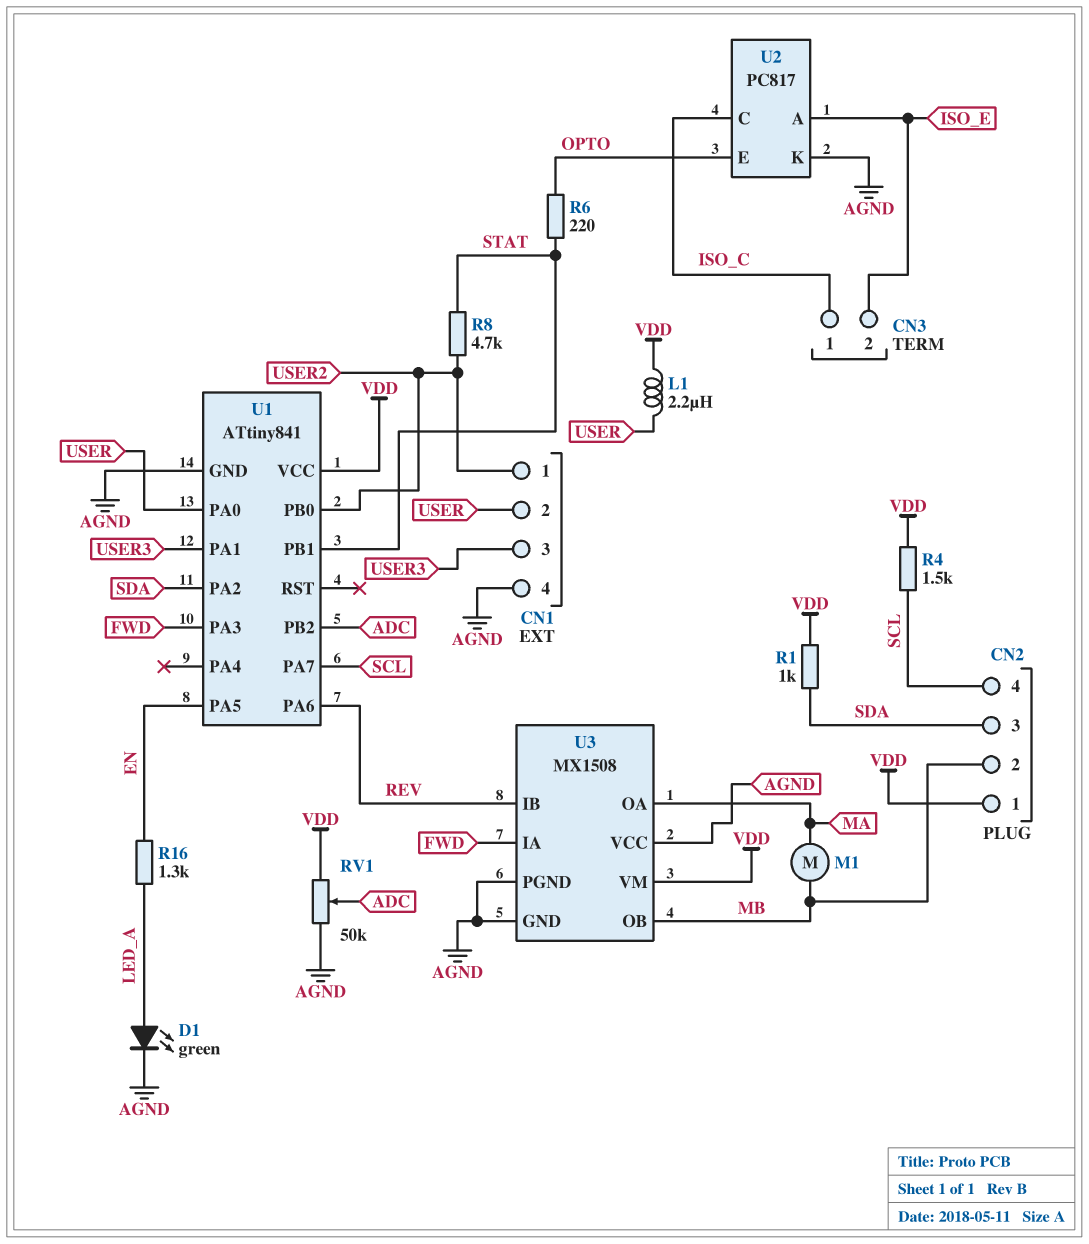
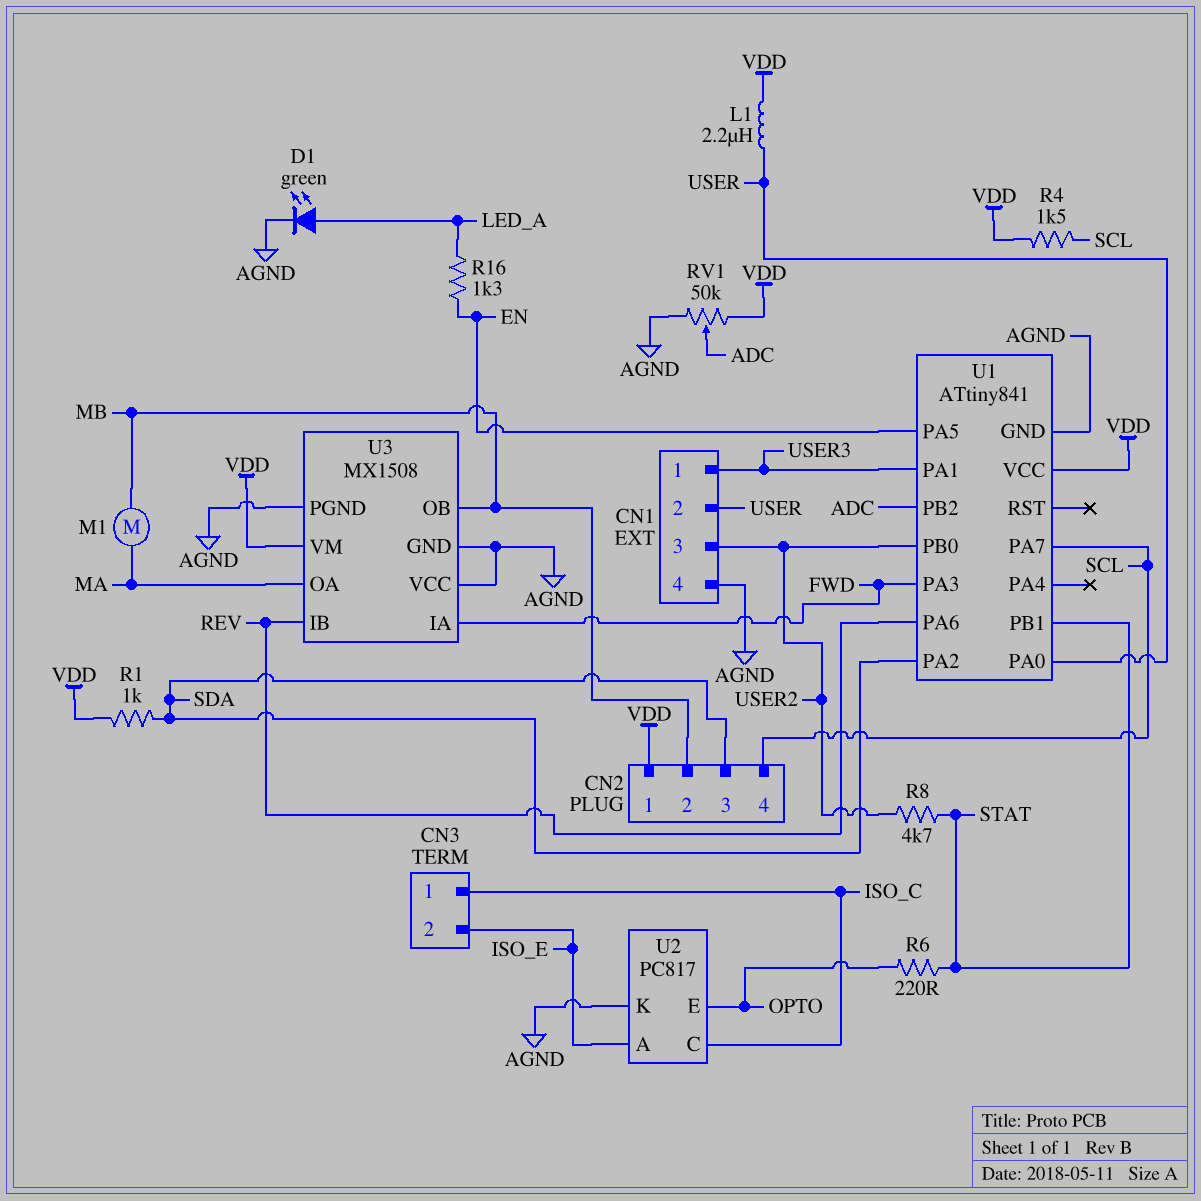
CN1 pin 1: USER2 -> USER3
CN1 pin 3: USER3 -> USER2

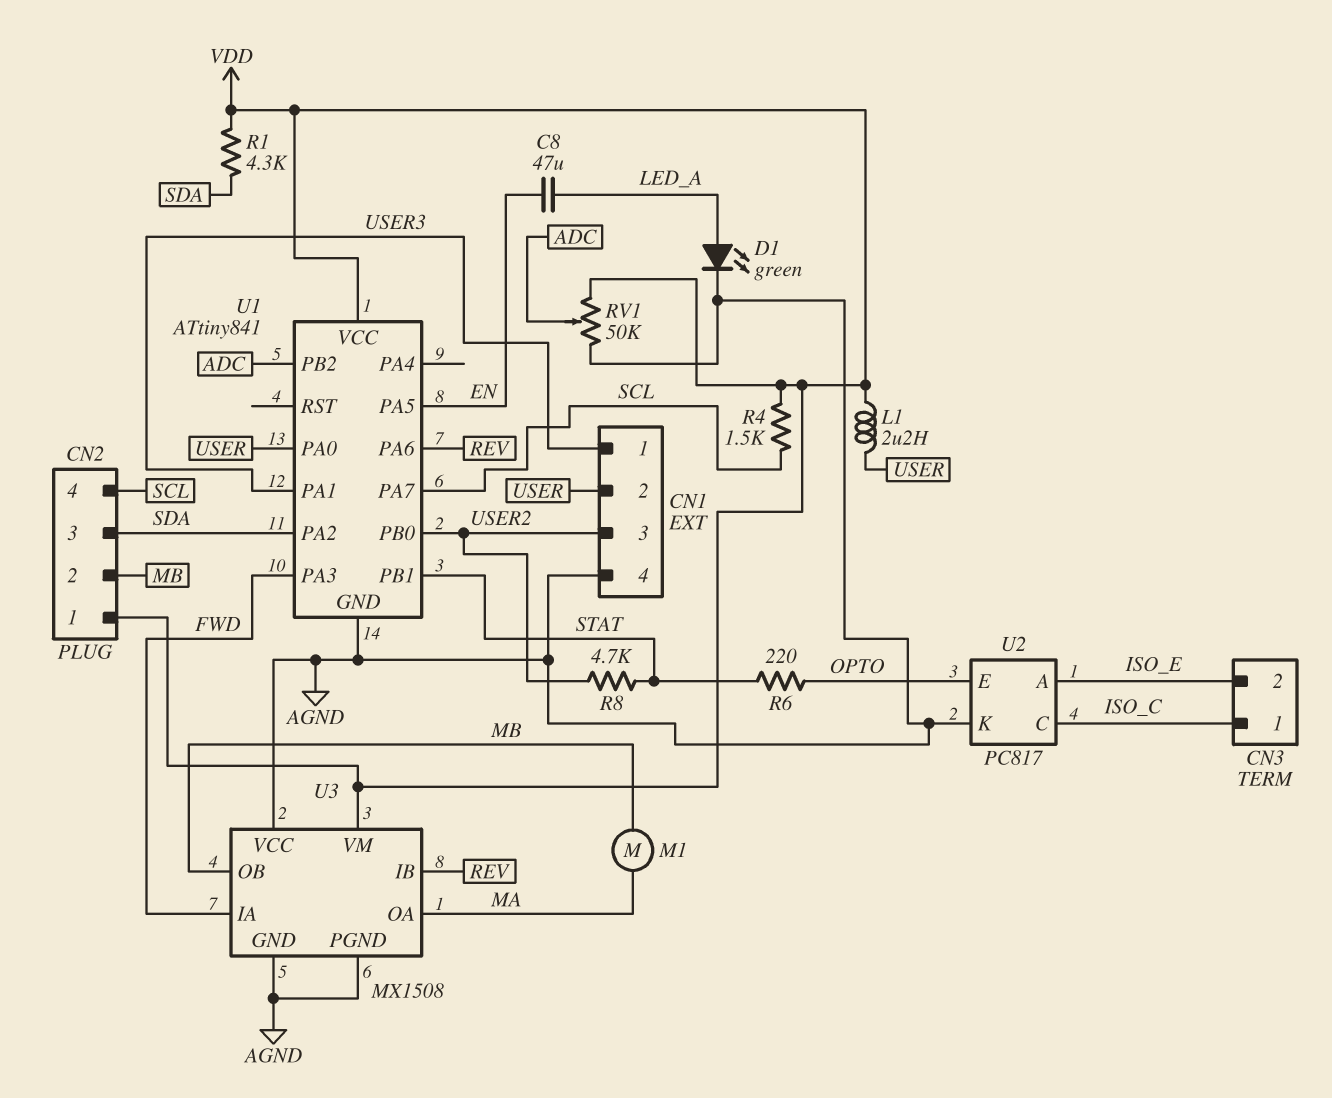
C8: none -> 47uF (EN, LED_A)
R1: 1k (SDA, VDD) -> 4.3k (SDA, VDD)
R16: 1.3k (EN, LED_A) -> none

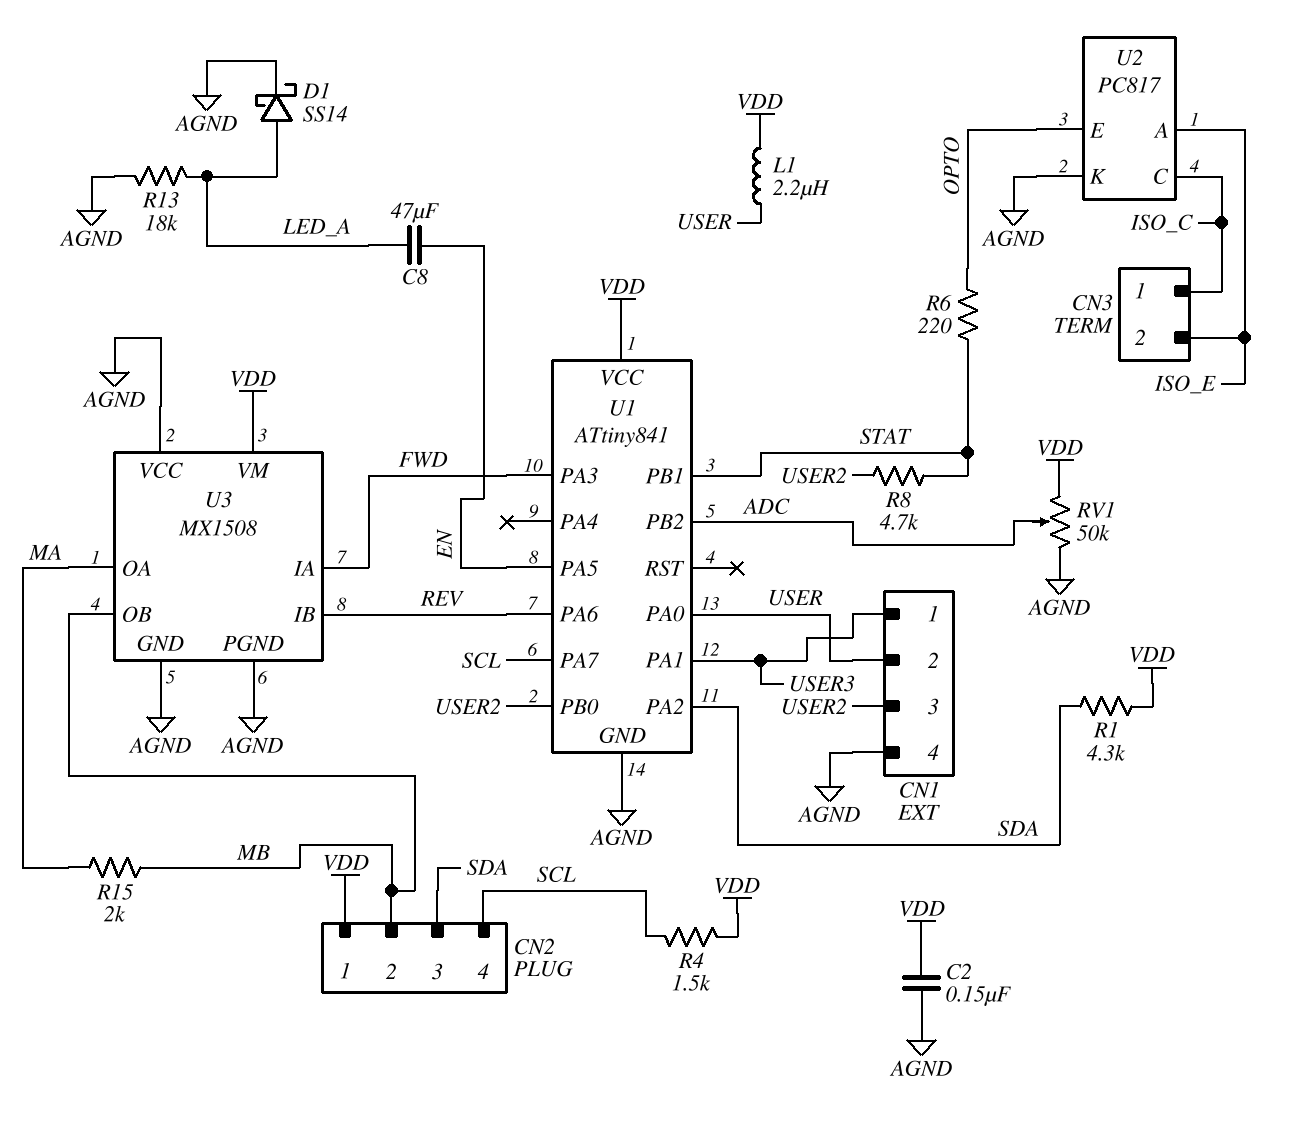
C2: none -> 150nF (AGND, VDD)
D1: LED green (A LED_A, K AGND) -> schottky SS14 (A LED_A, K AGND)
M1: motor (MA, MB) -> none
R13: none -> 18k (AGND, LED_A)
R15: none -> 2k (MA, MB)

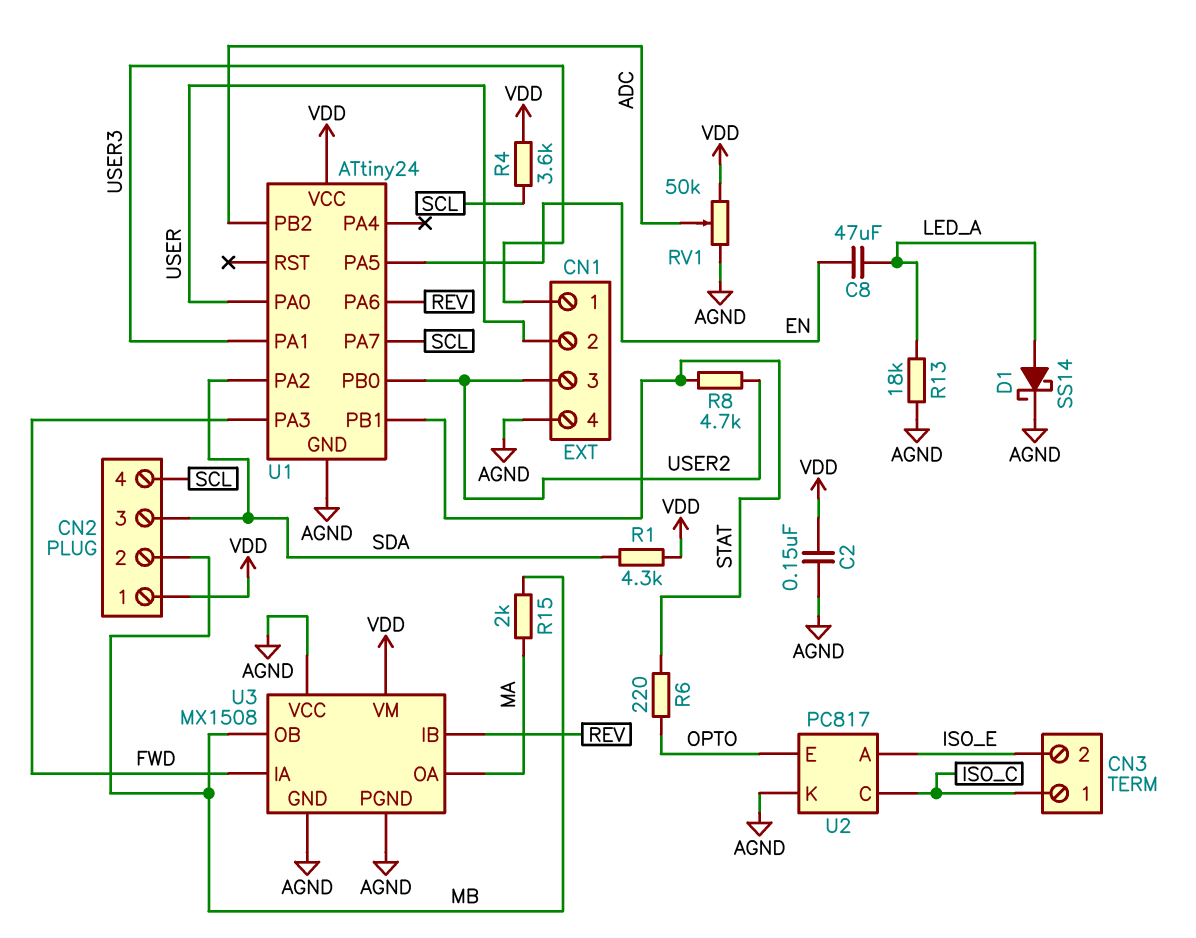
L1: 2.2uH (USER, VDD) -> none
R4: 1.5k (SCL, VDD) -> 3.6k (SCL, VDD)
U1: ATtiny841 -> ATtiny24

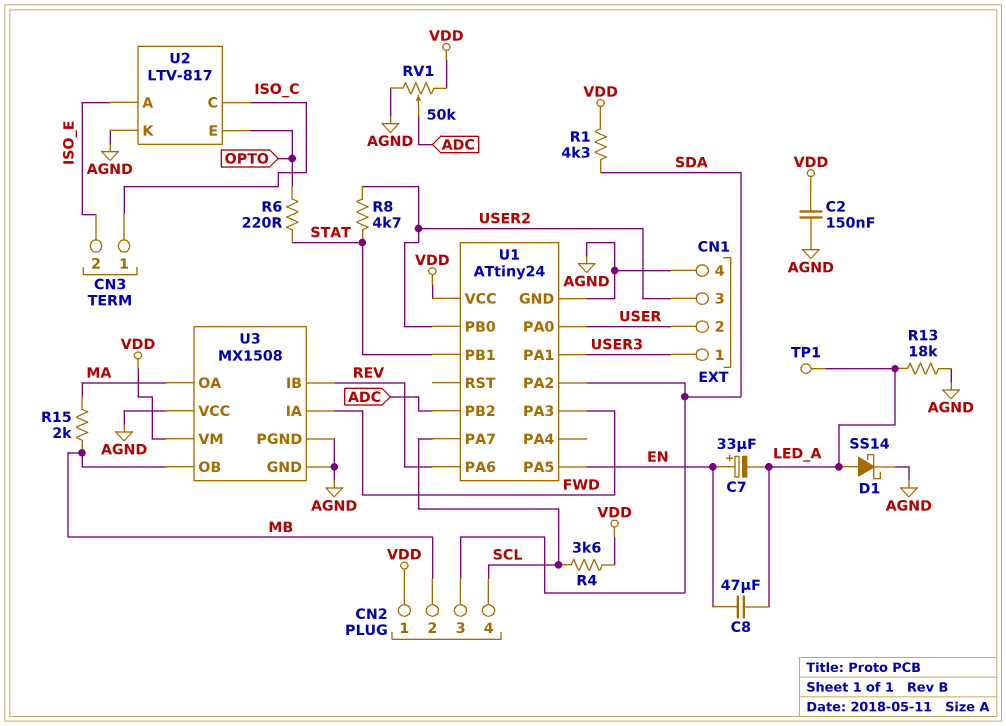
C7: none -> 33uF (plus EN, minus LED_A)
TP1: none -> test point (LED_A)
U2: PC817 -> LTV-817

